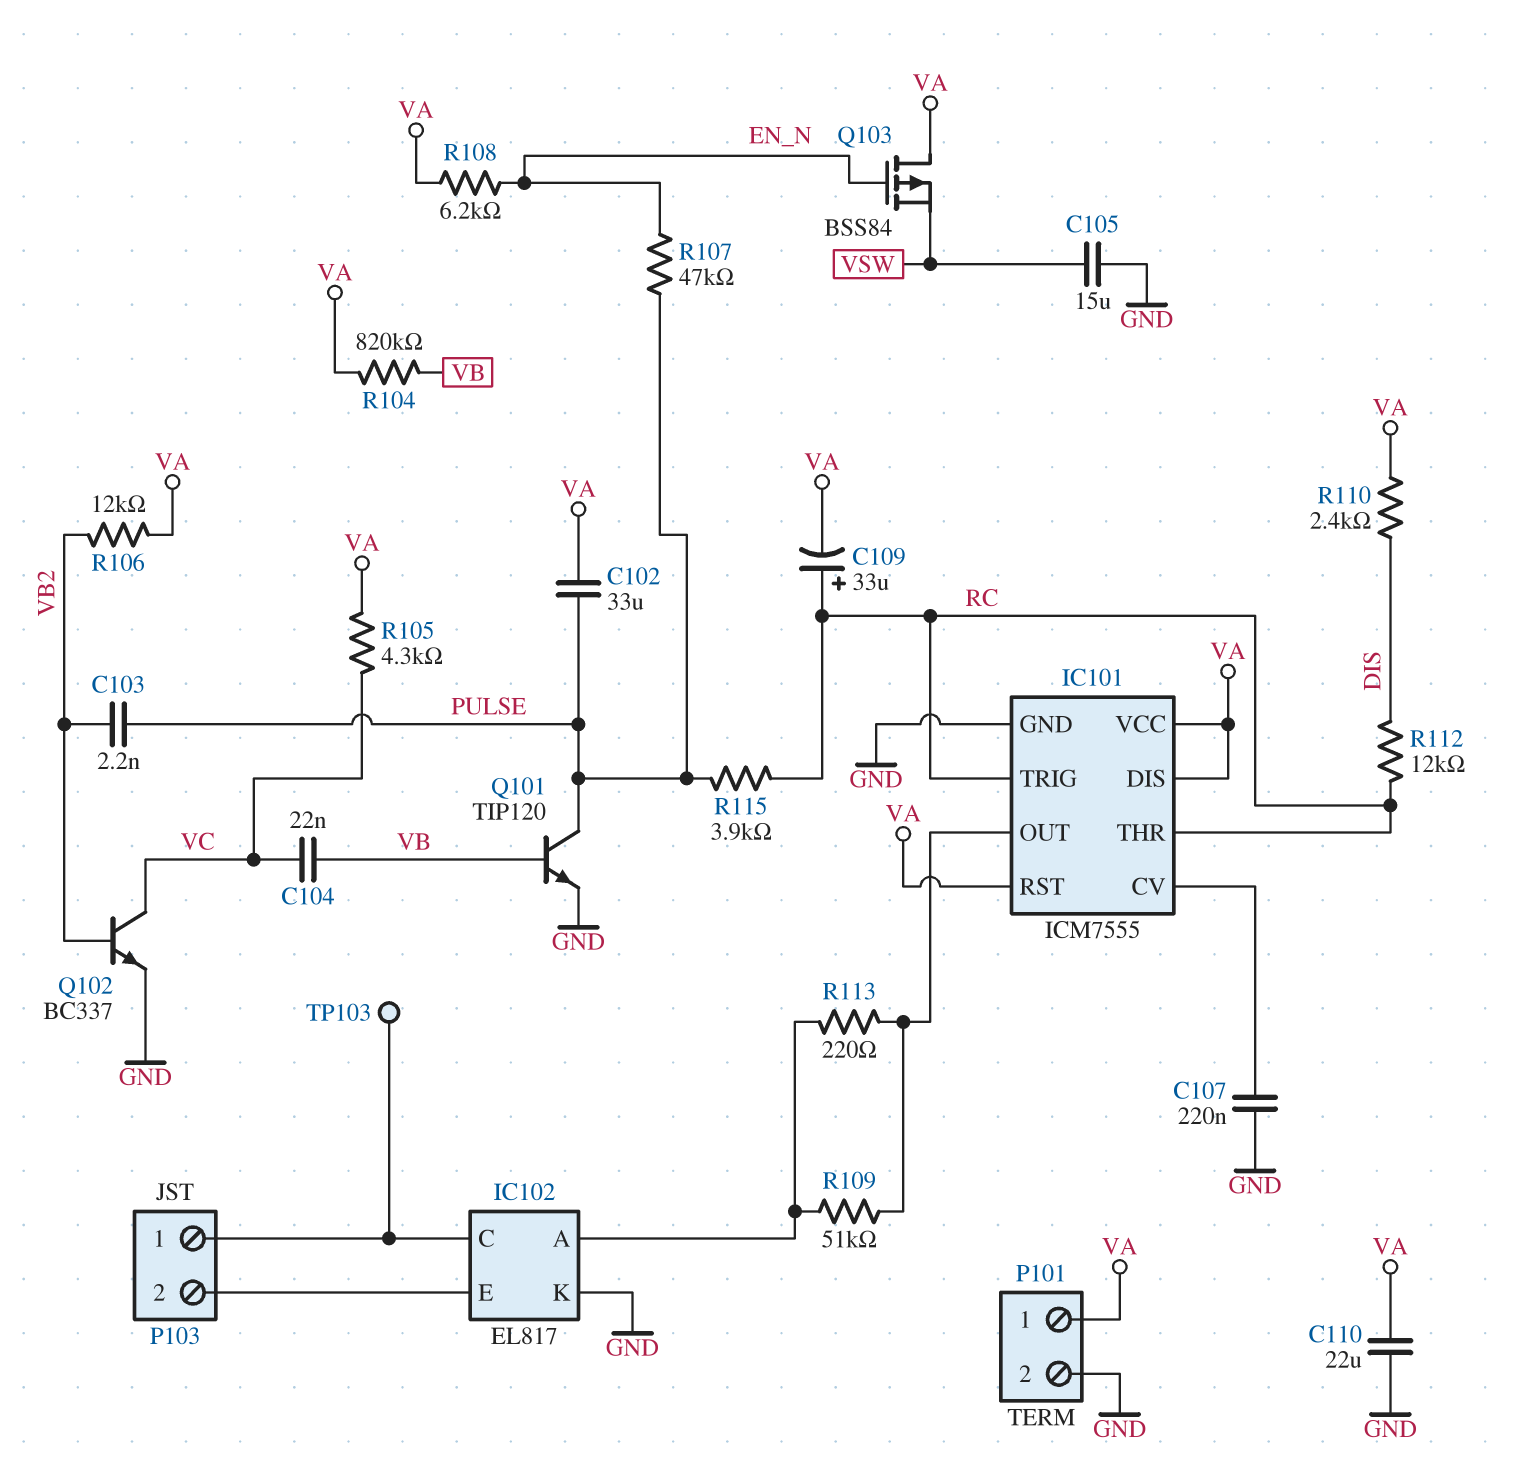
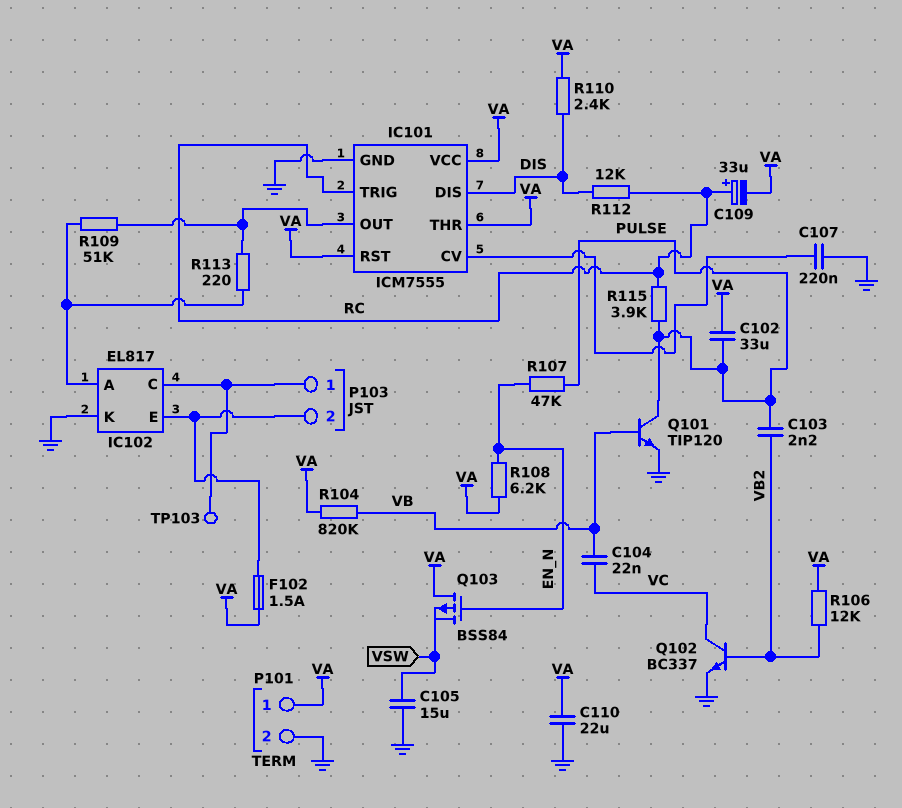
F102: none -> 1.5A (IC102/E, VA)
IC101 pin DIS: VA -> DIS
IC101 pin THR: RC -> VA
R105: 4.3k (VA, VC) -> none

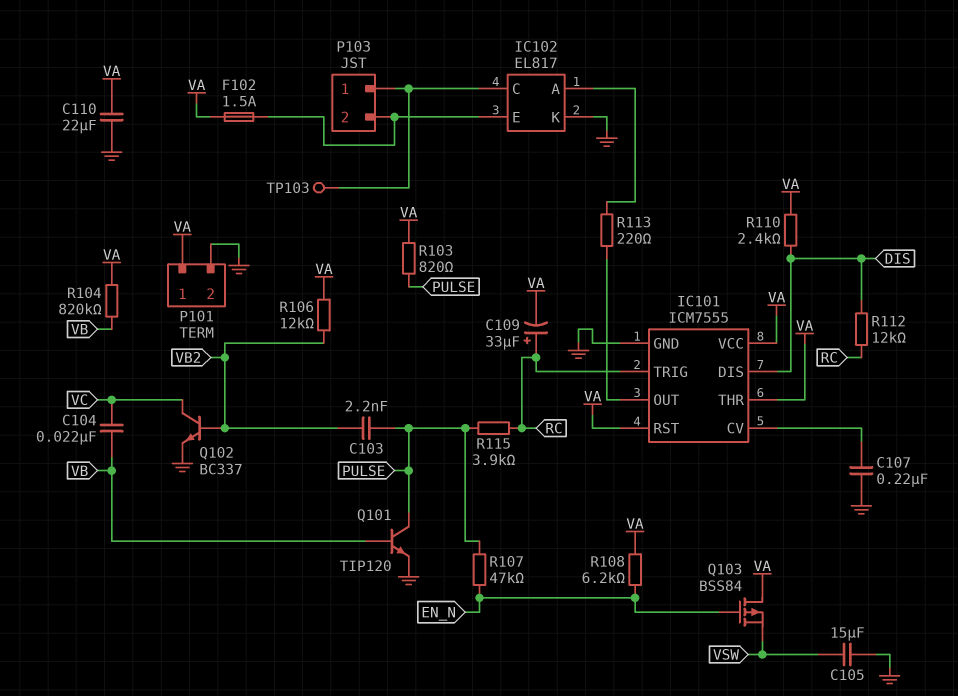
C102: 33uF (PULSE, VA) -> none
R103: none -> 820 (PULSE, VA)
R109: 51k (IC101/OUT, IC102/A) -> none

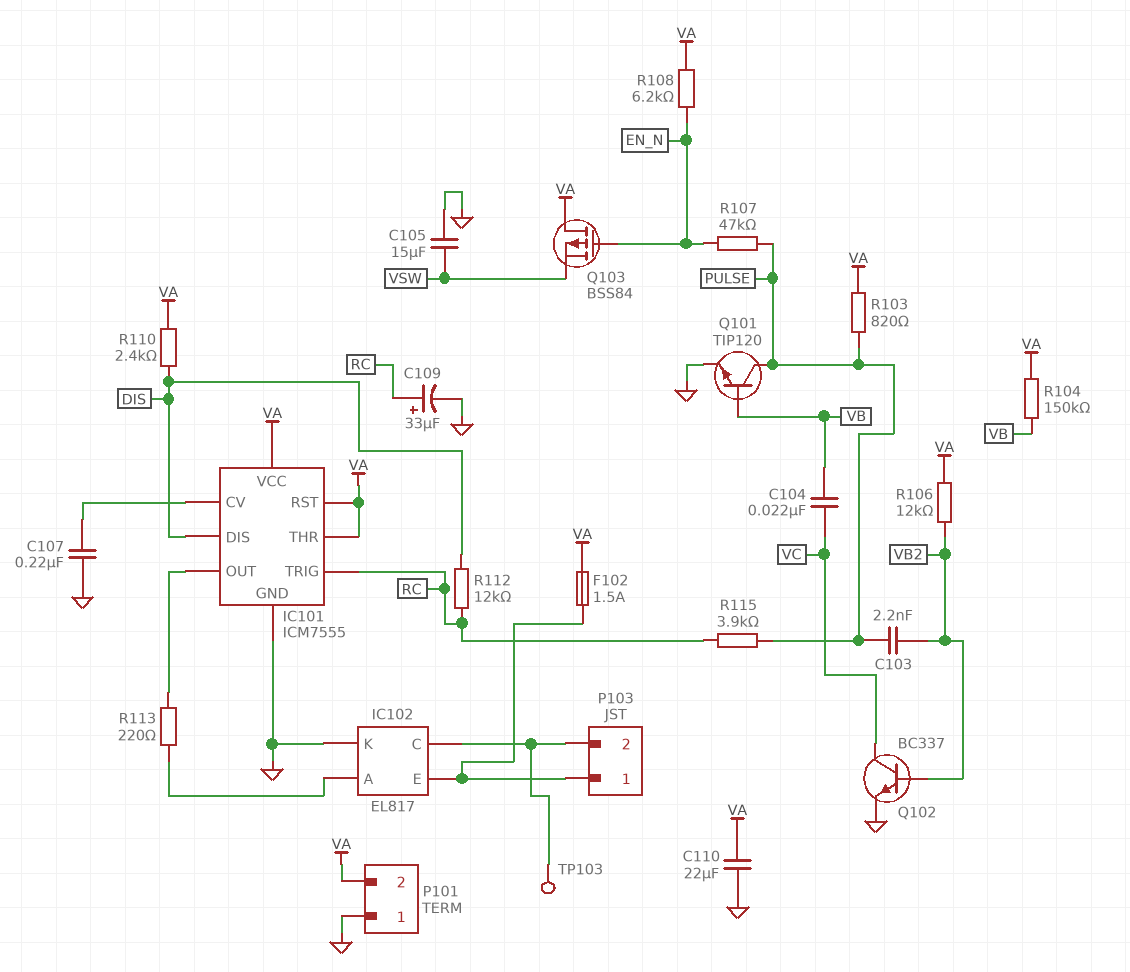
C109: 33uF (plus RC, minus VA) -> 33uF (plus RC, minus GND)
P101 pin 1: VA -> GND
P101 pin 2: GND -> VA
P103 pin 1: IC102/C -> IC102/E
P103 pin 2: IC102/E -> IC102/C
R104: 820k (VA, VB) -> 150k (VA, VB)

